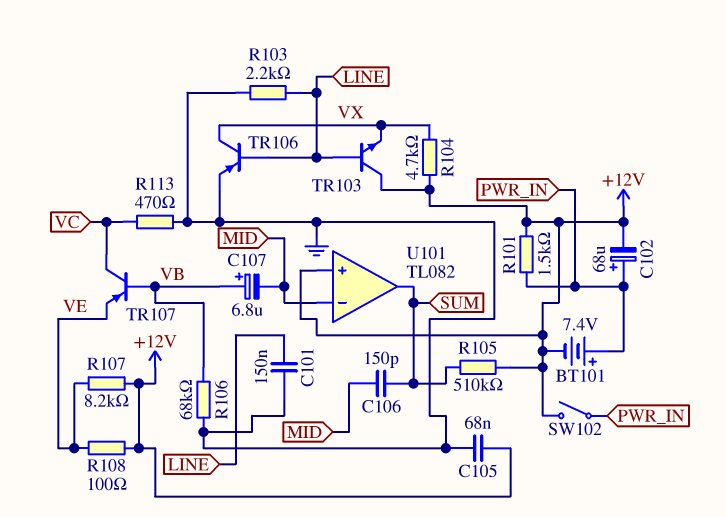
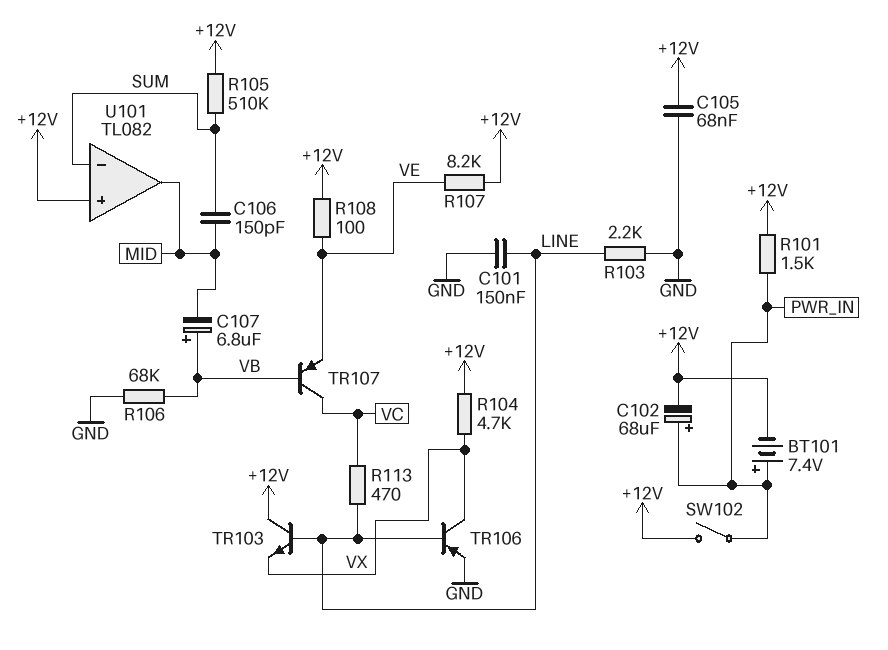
R113: 470 (GND, VC) -> 470 (LINE, VC)
U101 pin in-: MID -> SUM
U101 pin out: SUM -> MID

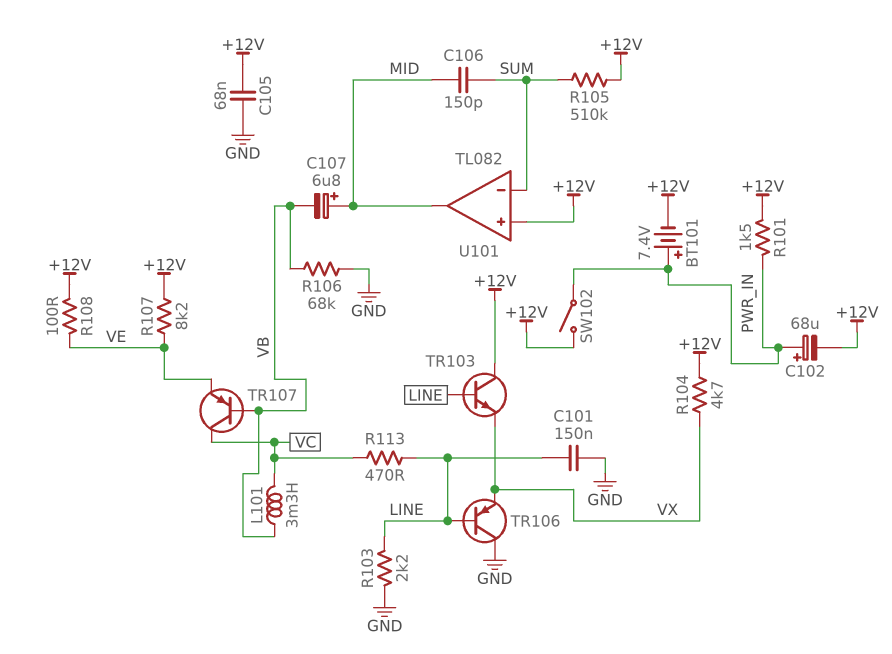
C107: 6.8uF (plus VB, minus MID) -> 6.8uF (plus MID, minus VB)
L101: none -> 3.3mH (VB, VC)
TR106: PNP (B LINE, C VX, E GND) -> PNP (B LINE, C GND, E VX)

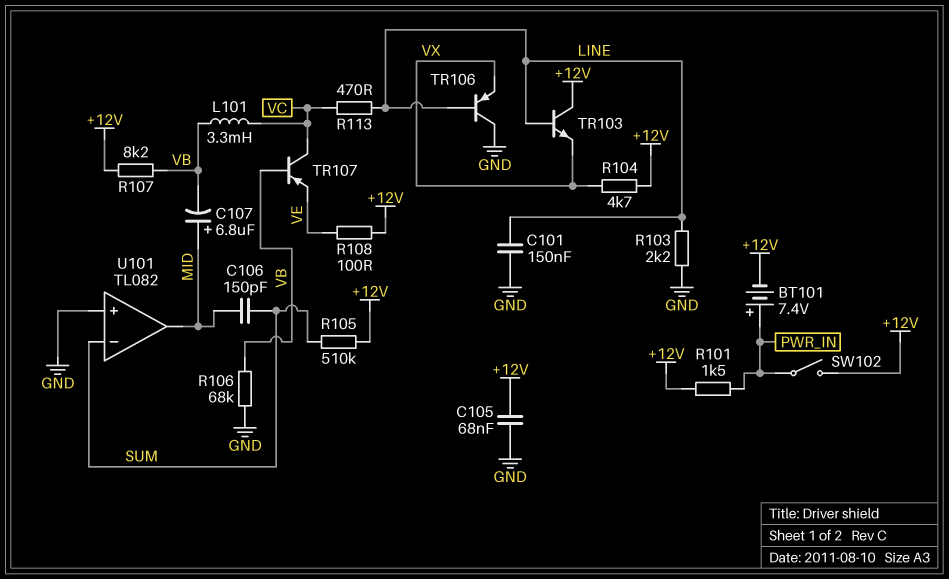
C102: 68uF (plus PWR_IN, minus +12V) -> none
R107: 8.2k (+12V, VE) -> 8.2k (+12V, VB)
U101 pin in+: +12V -> GND

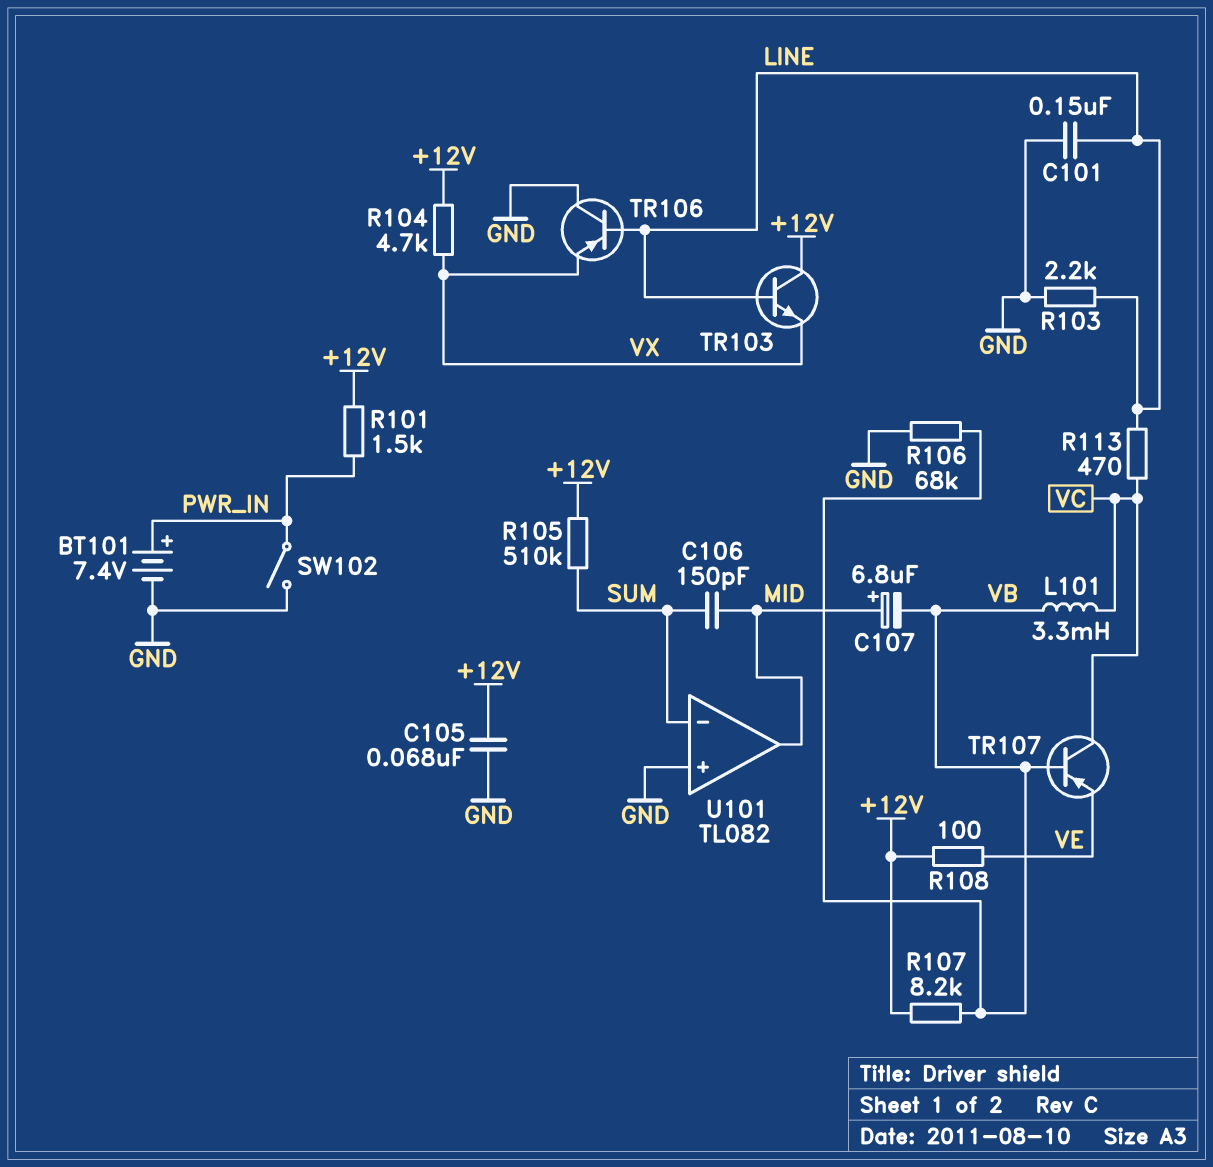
BT101: 7.4V (plus PWR_IN, minus +12V) -> 7.4V (plus PWR_IN, minus GND)
SW102: switch (+12V, PWR_IN) -> switch (GND, PWR_IN)

